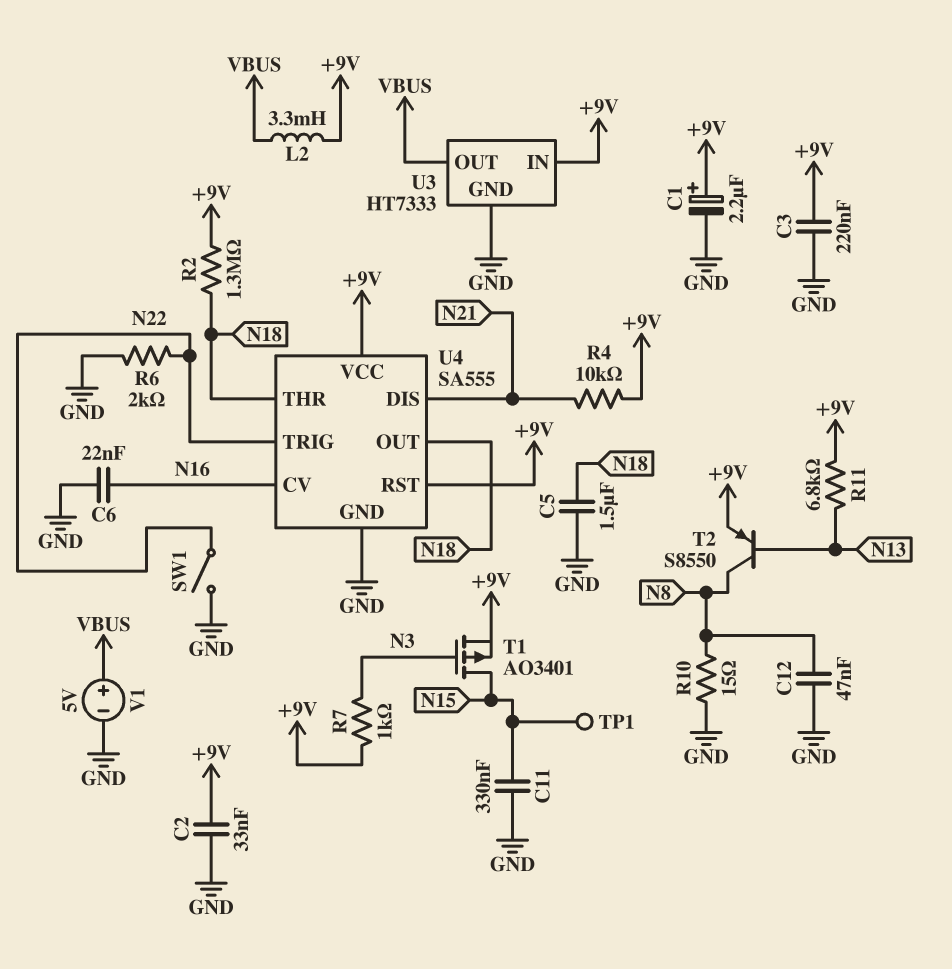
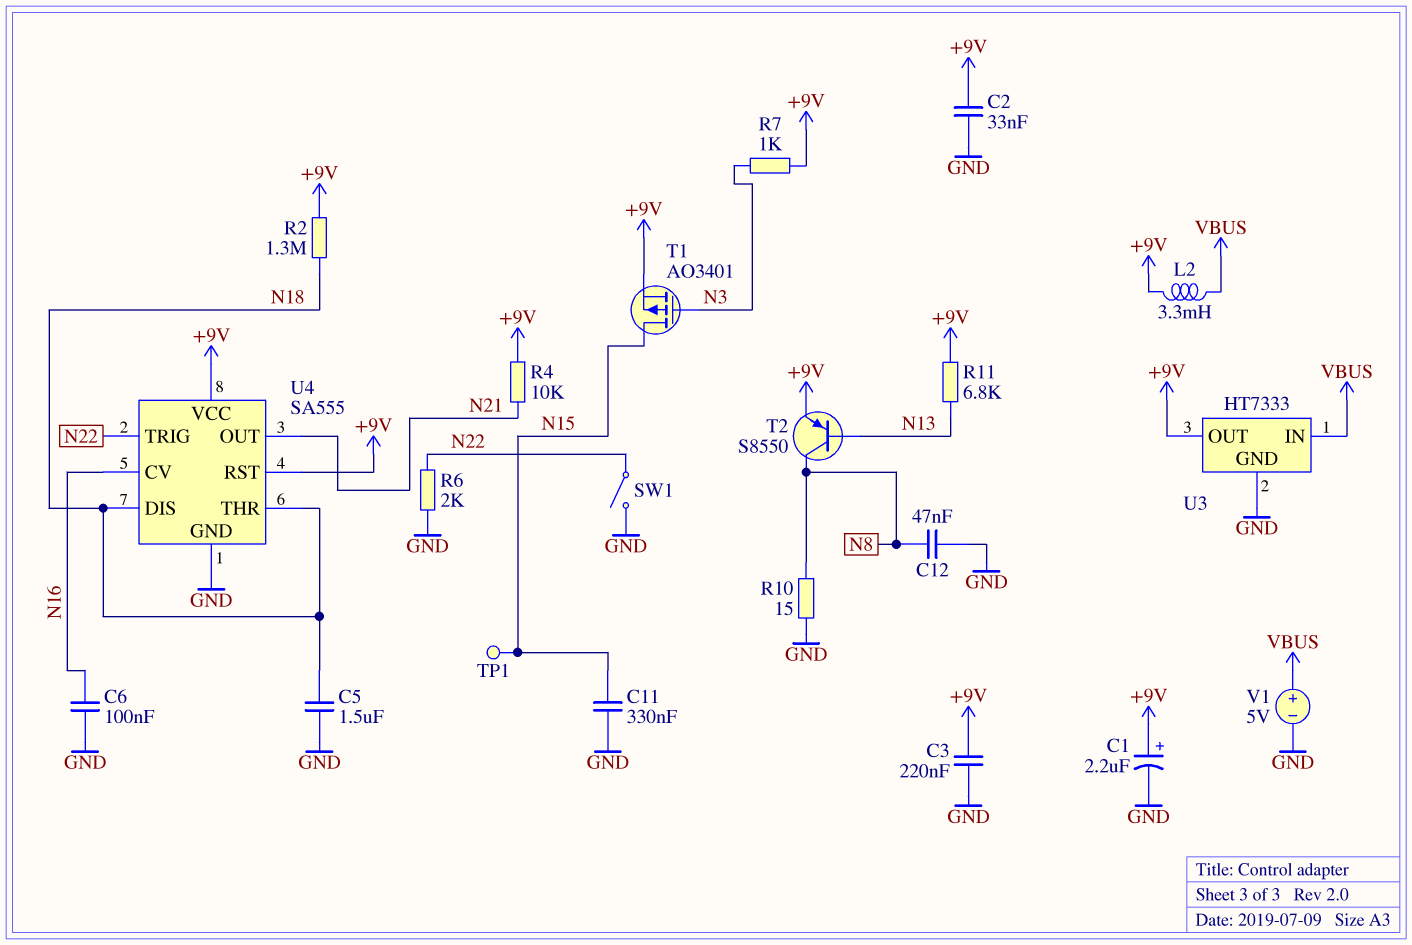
C6: 22nF (GND, N16) -> 100nF (GND, N16)
U3 pin IN: +9V -> VBUS
U3 pin OUT: VBUS -> +9V
U4 pin DIS: N21 -> N18
U4 pin OUT: N18 -> N21

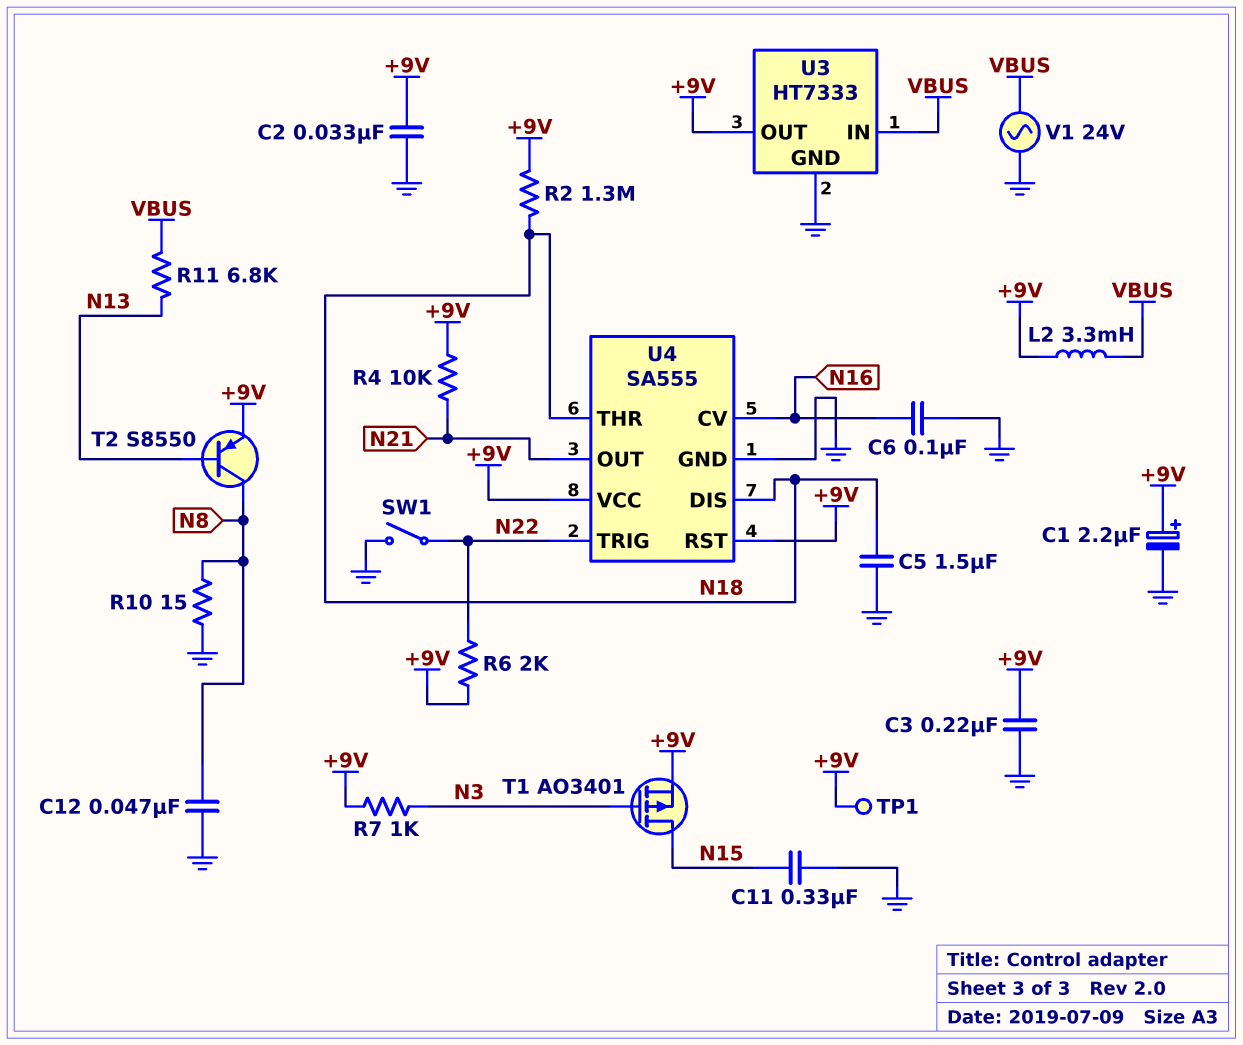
R6: 2k (GND, N22) -> 2k (+9V, N22)
R11: 6.8k (+9V, N13) -> 6.8k (N13, VBUS)
TP1: test point (N15) -> test point (+9V)
V1: 5V (plus VBUS, minus GND) -> AC 24V (GND, VBUS)

